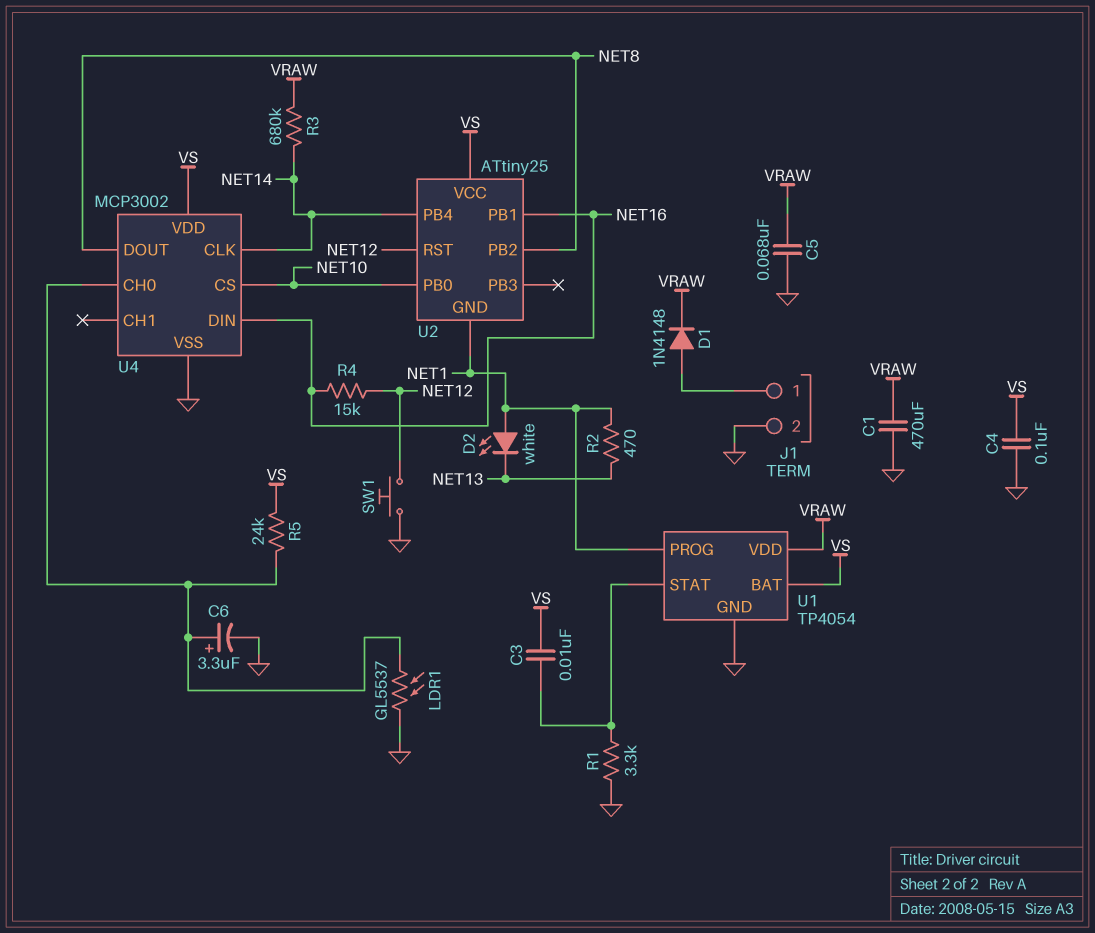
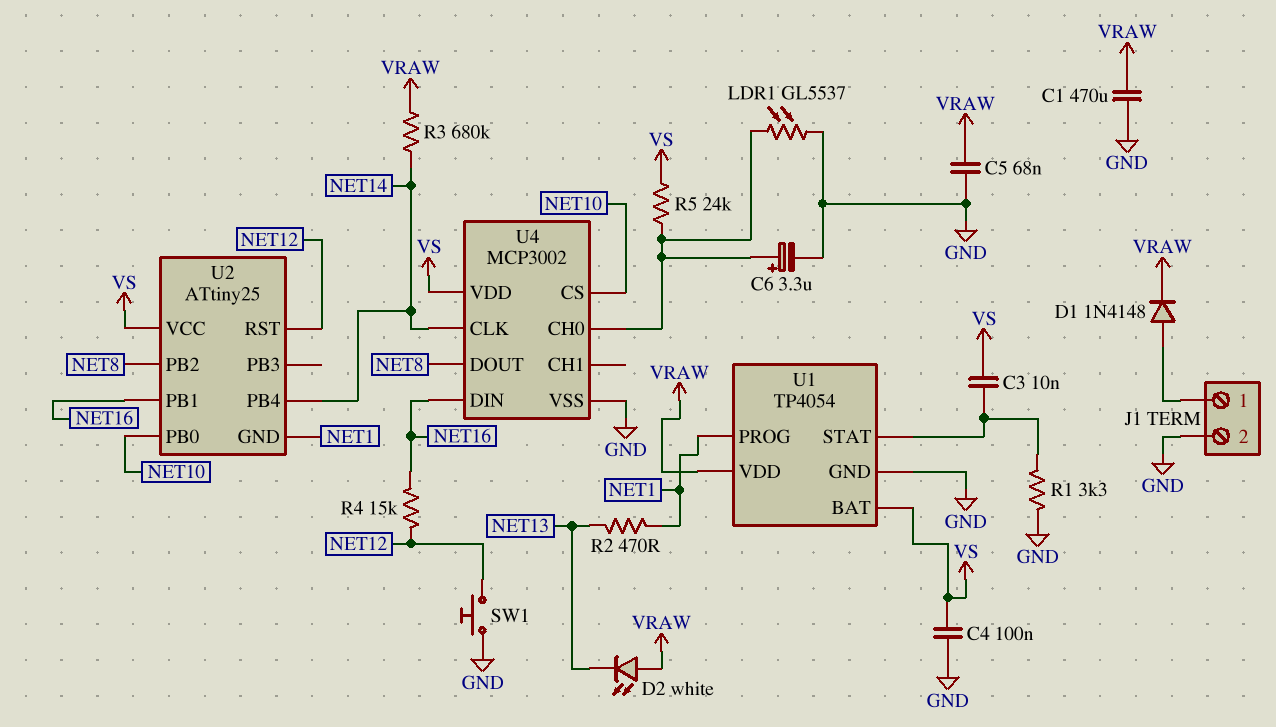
D2: LED white (A NET1, K NET13) -> LED white (A VRAW, K NET13)

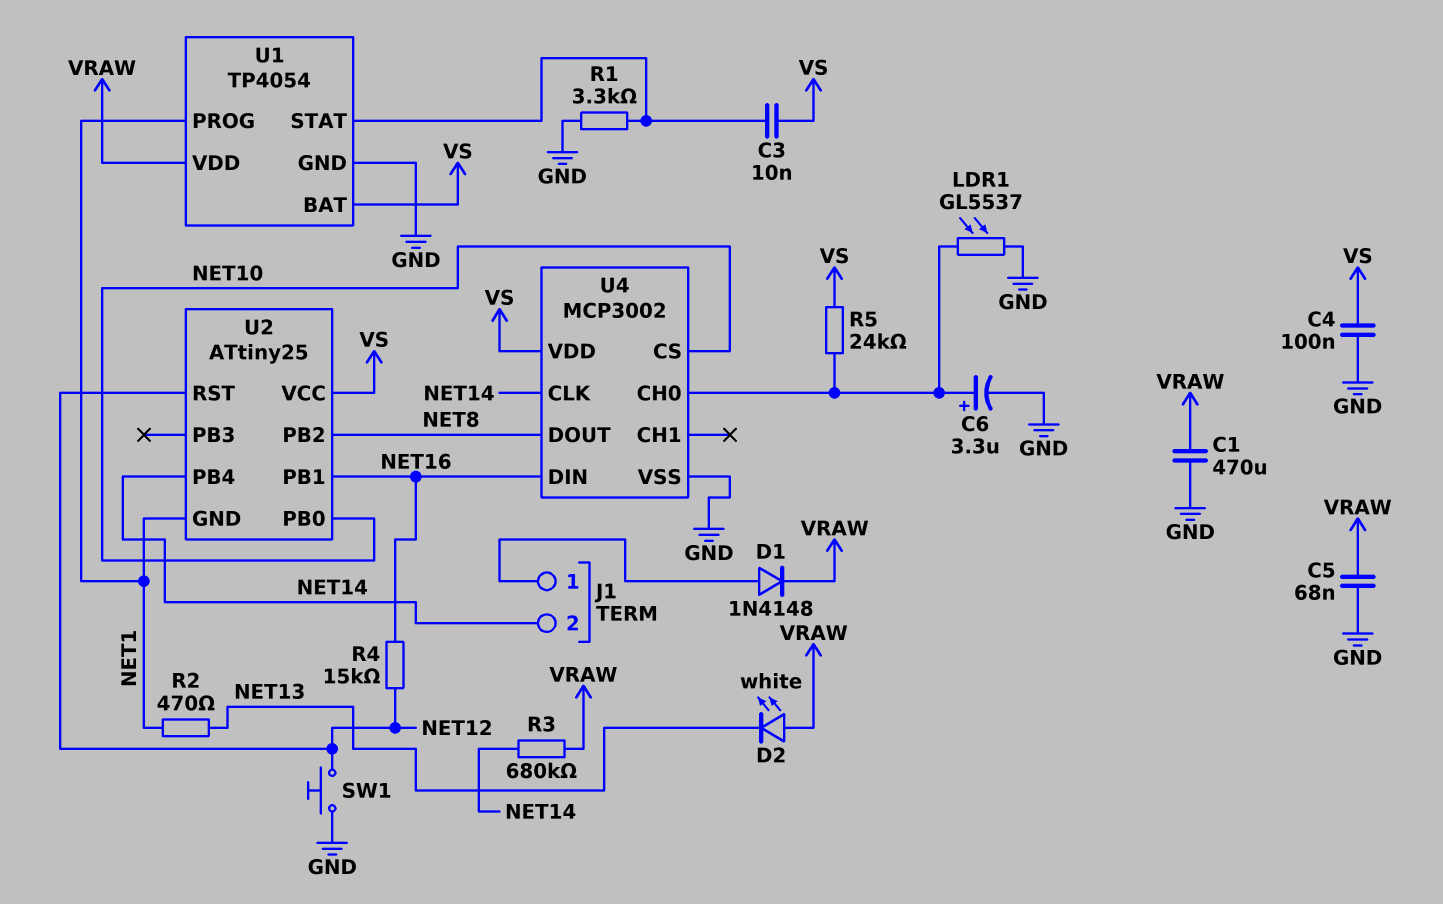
J1 pin 2: GND -> NET14

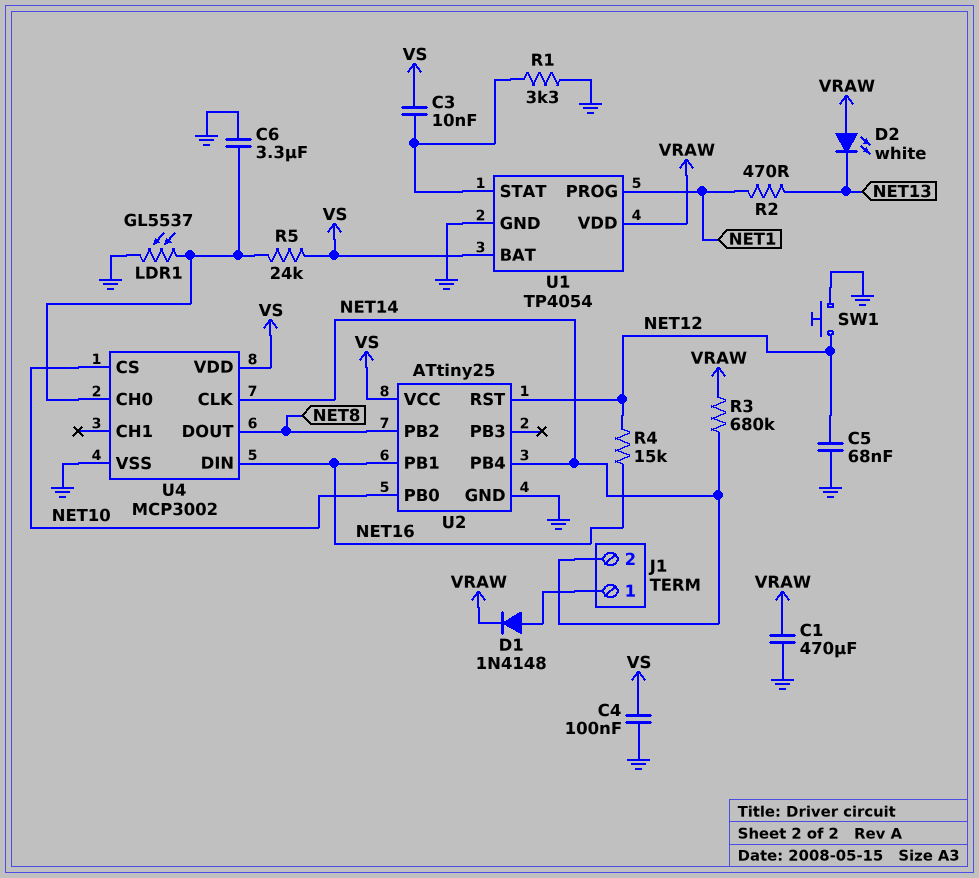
C5: 68nF (GND, VRAW) -> 68nF (GND, NET12)
C6: 3.3uF (plus U4/CH0, minus GND) -> 3.3uF (GND, U4/CH0)
U2 pin GND: NET1 -> GND

